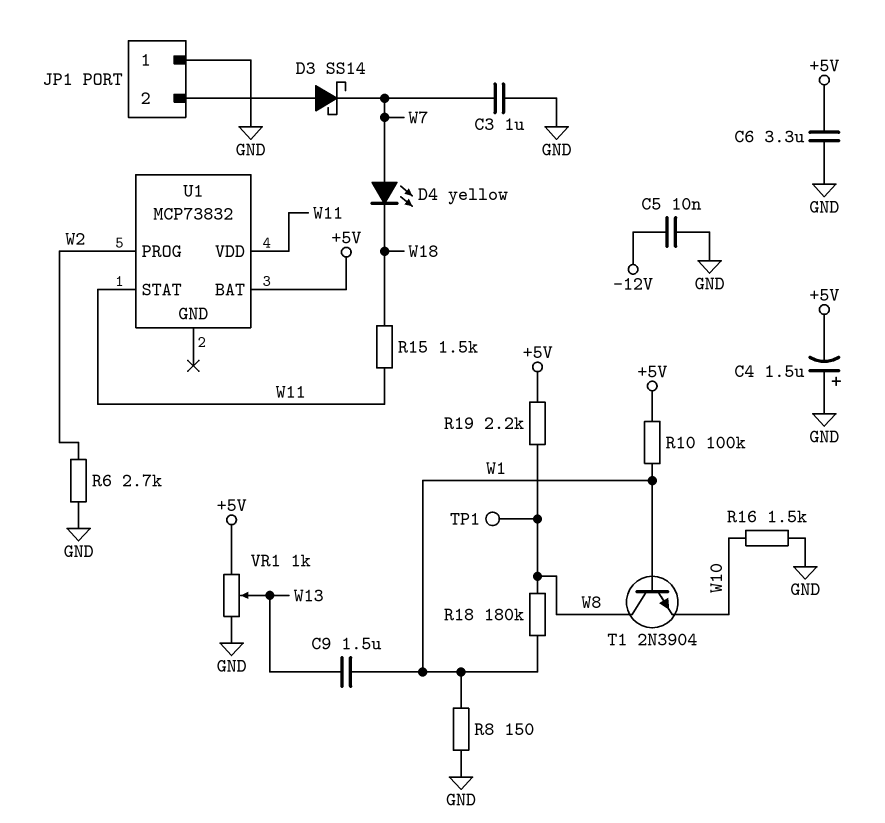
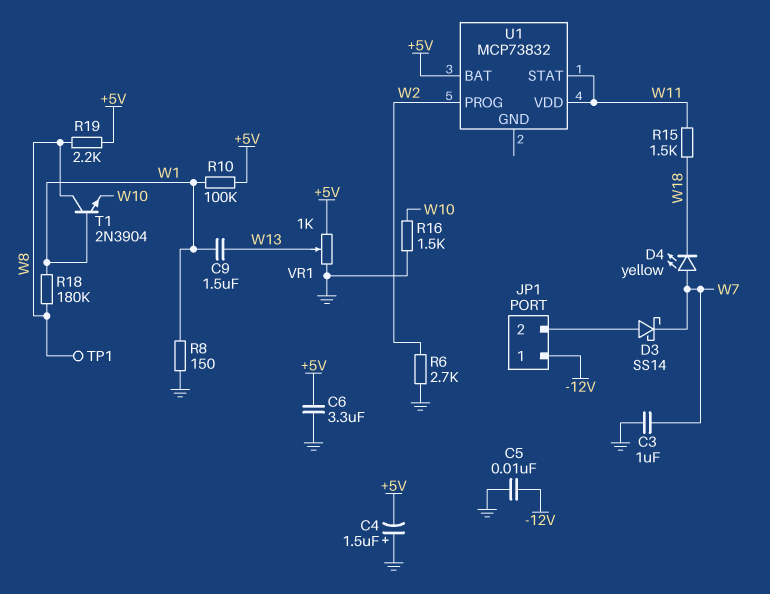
JP1 pin 1: GND -> -12V

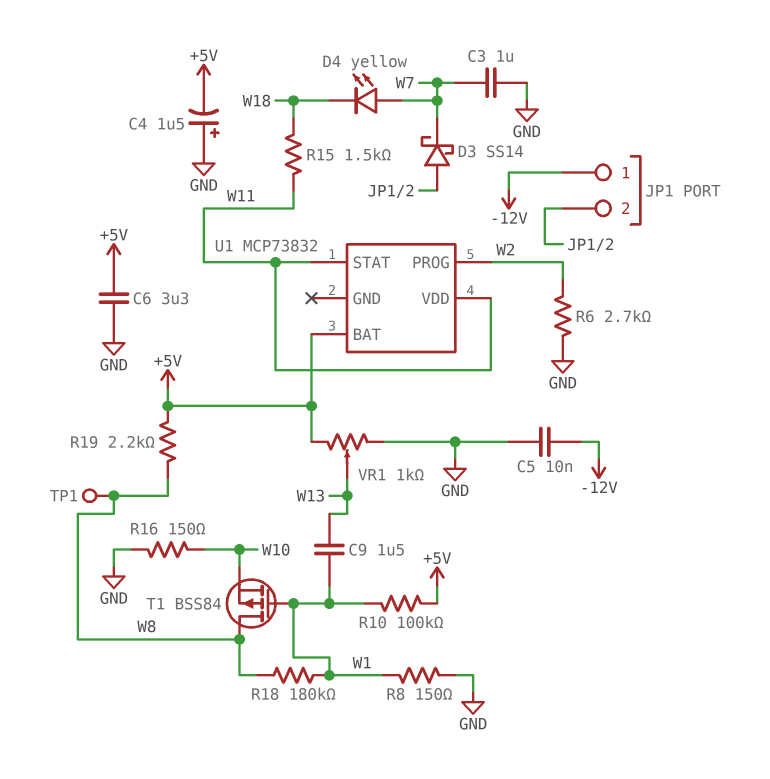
R16: 1.5k (GND, W10) -> 150 (GND, W10)
T1: NPN 2N3904 (B W1, C W8, E W10) -> PMOS BSS84 (G W1, D W8, S W10)

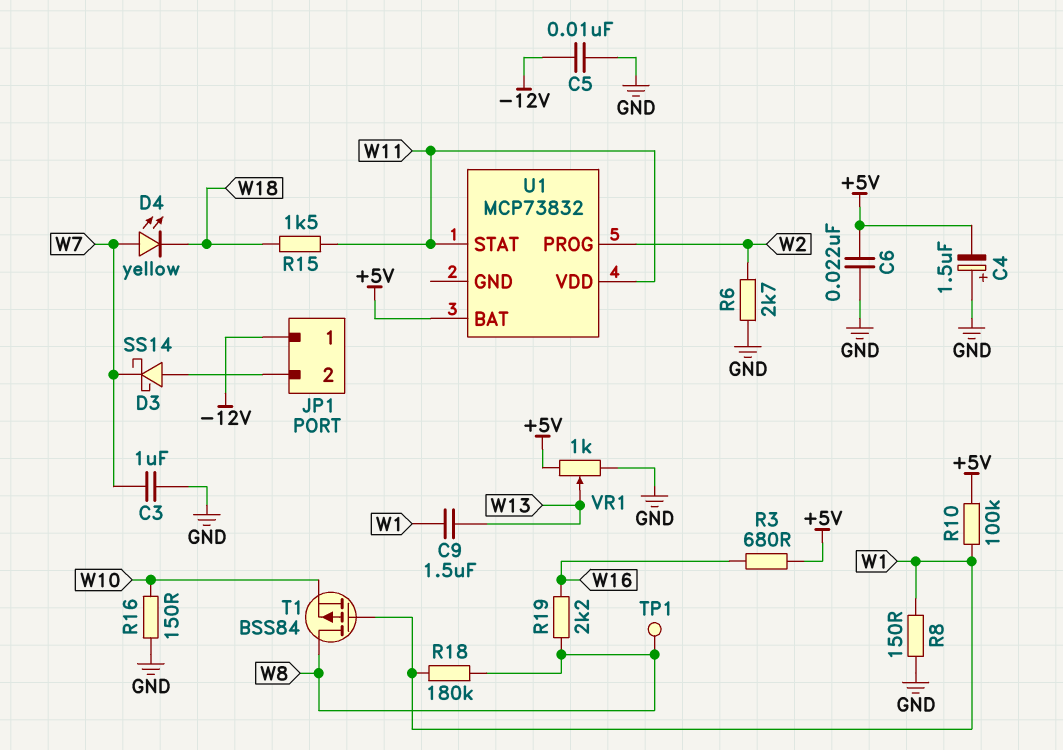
C6: 3.3uF (+5V, GND) -> 22nF (+5V, GND)
R3: none -> 680 (+5V, W16)
R19: 2.2k (+5V, W8) -> 2.2k (W8, W16)

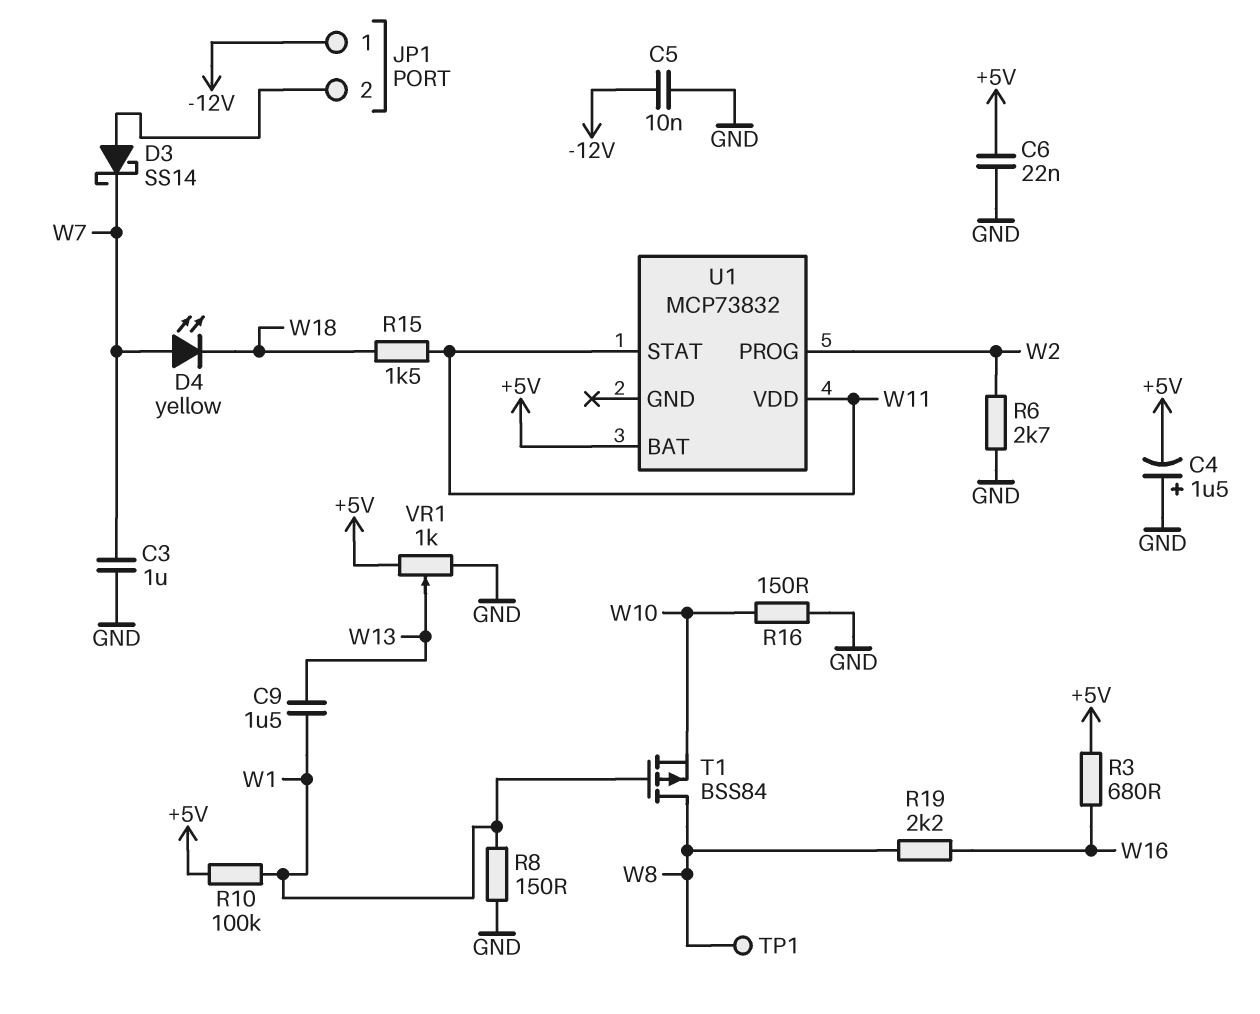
R18: 180k (W1, W8) -> none

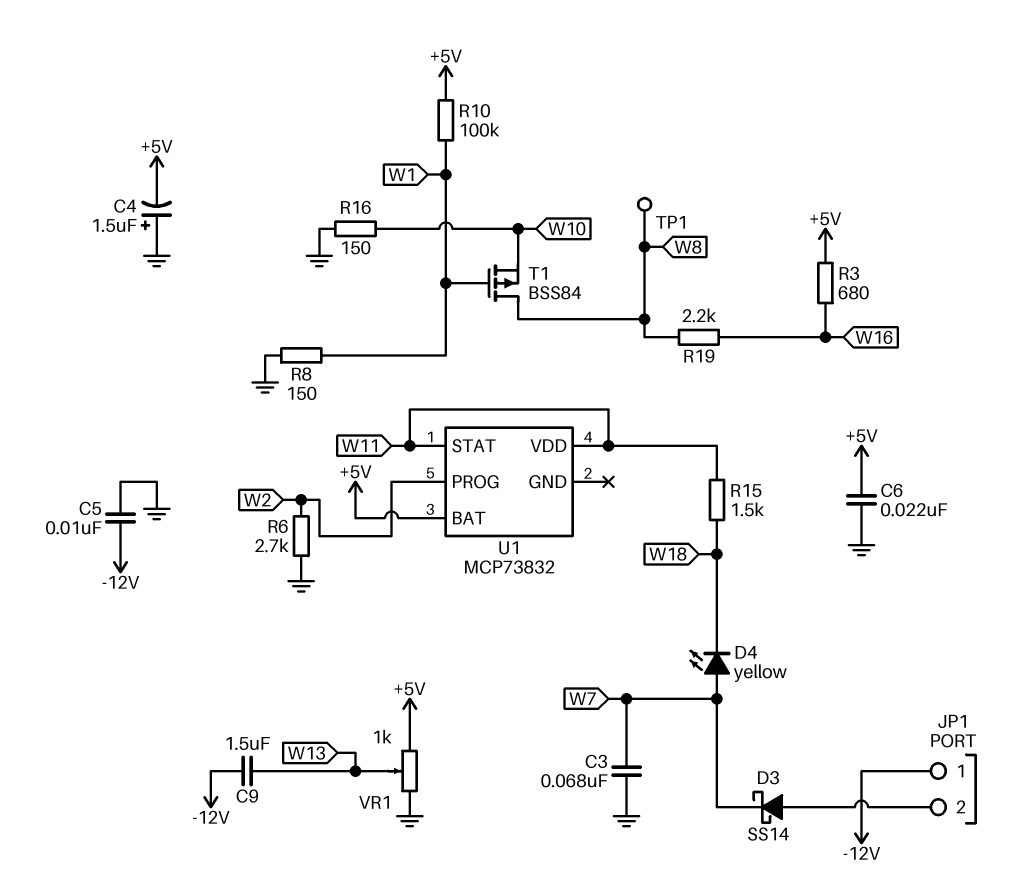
C3: 1uF (GND, W7) -> 68nF (GND, W7)
C9: 1.5uF (W1, W13) -> 1.5uF (-12V, W13)

